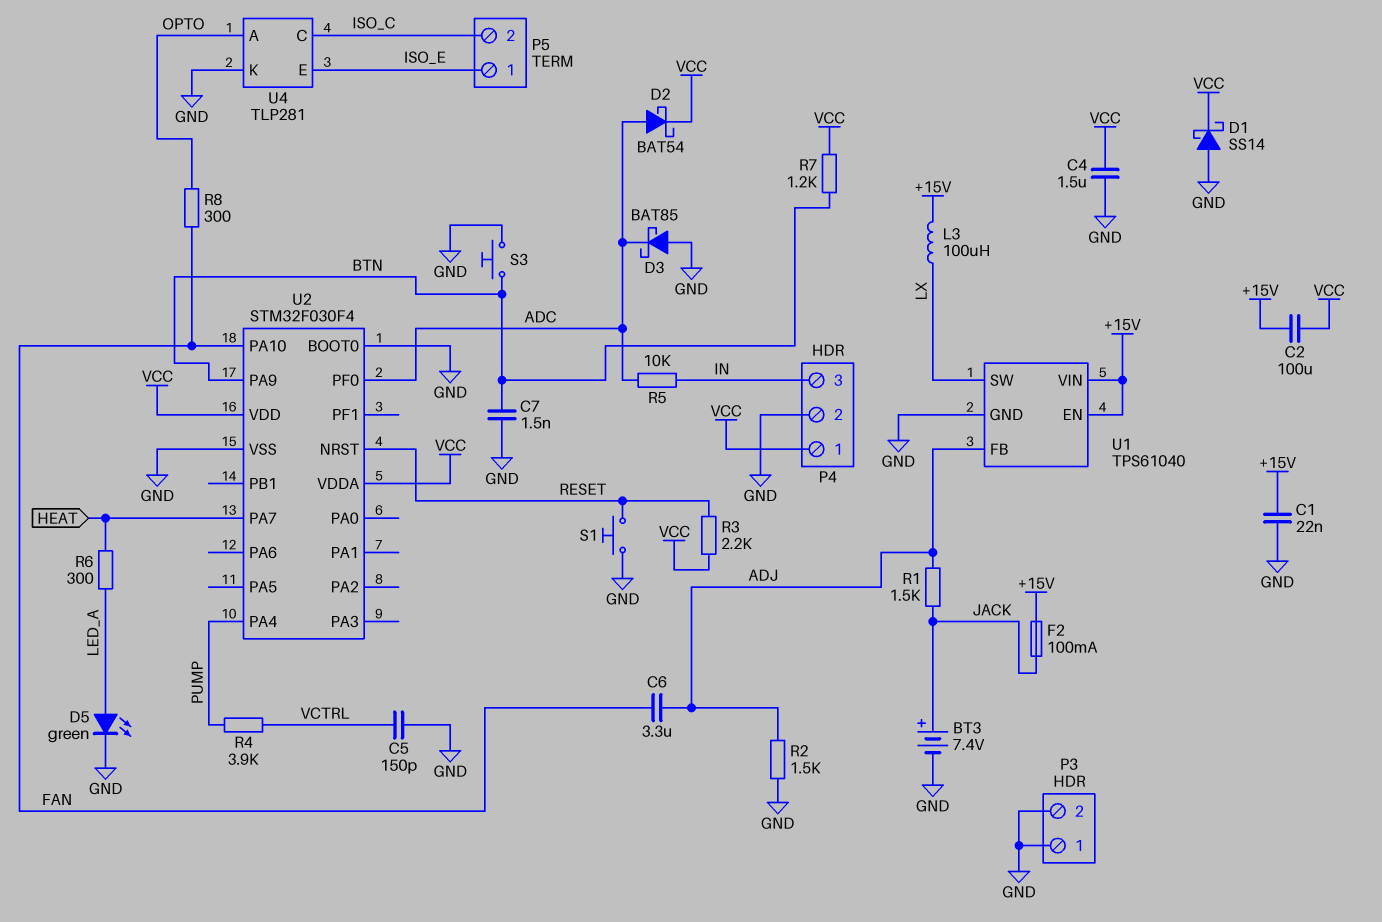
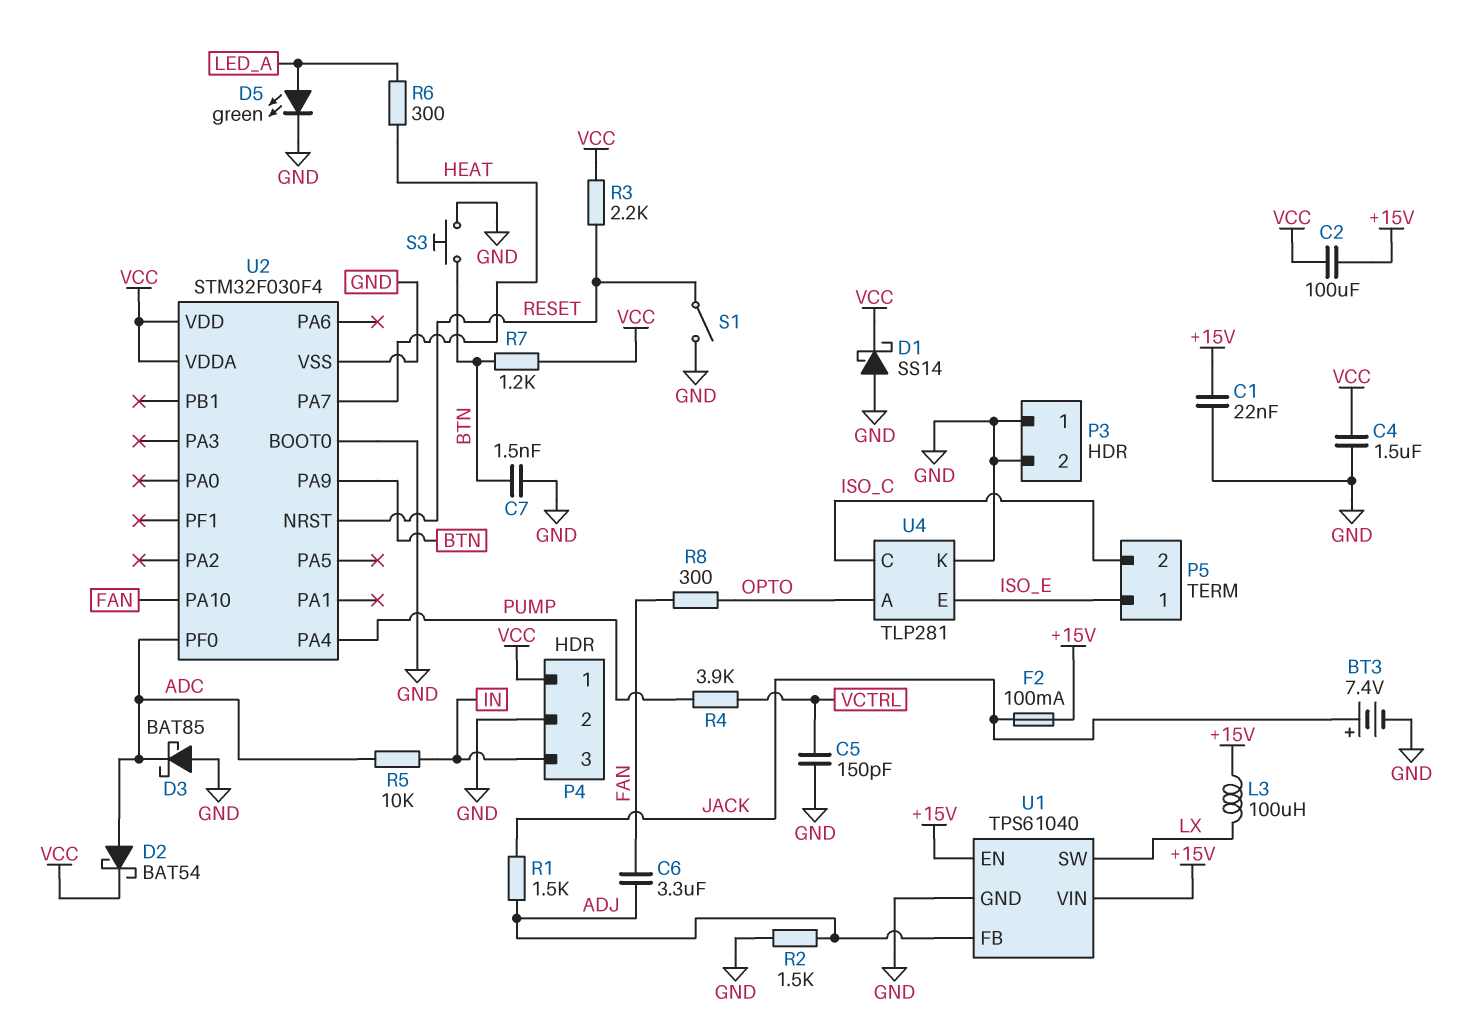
S1: button (GND, RESET) -> switch (GND, RESET)

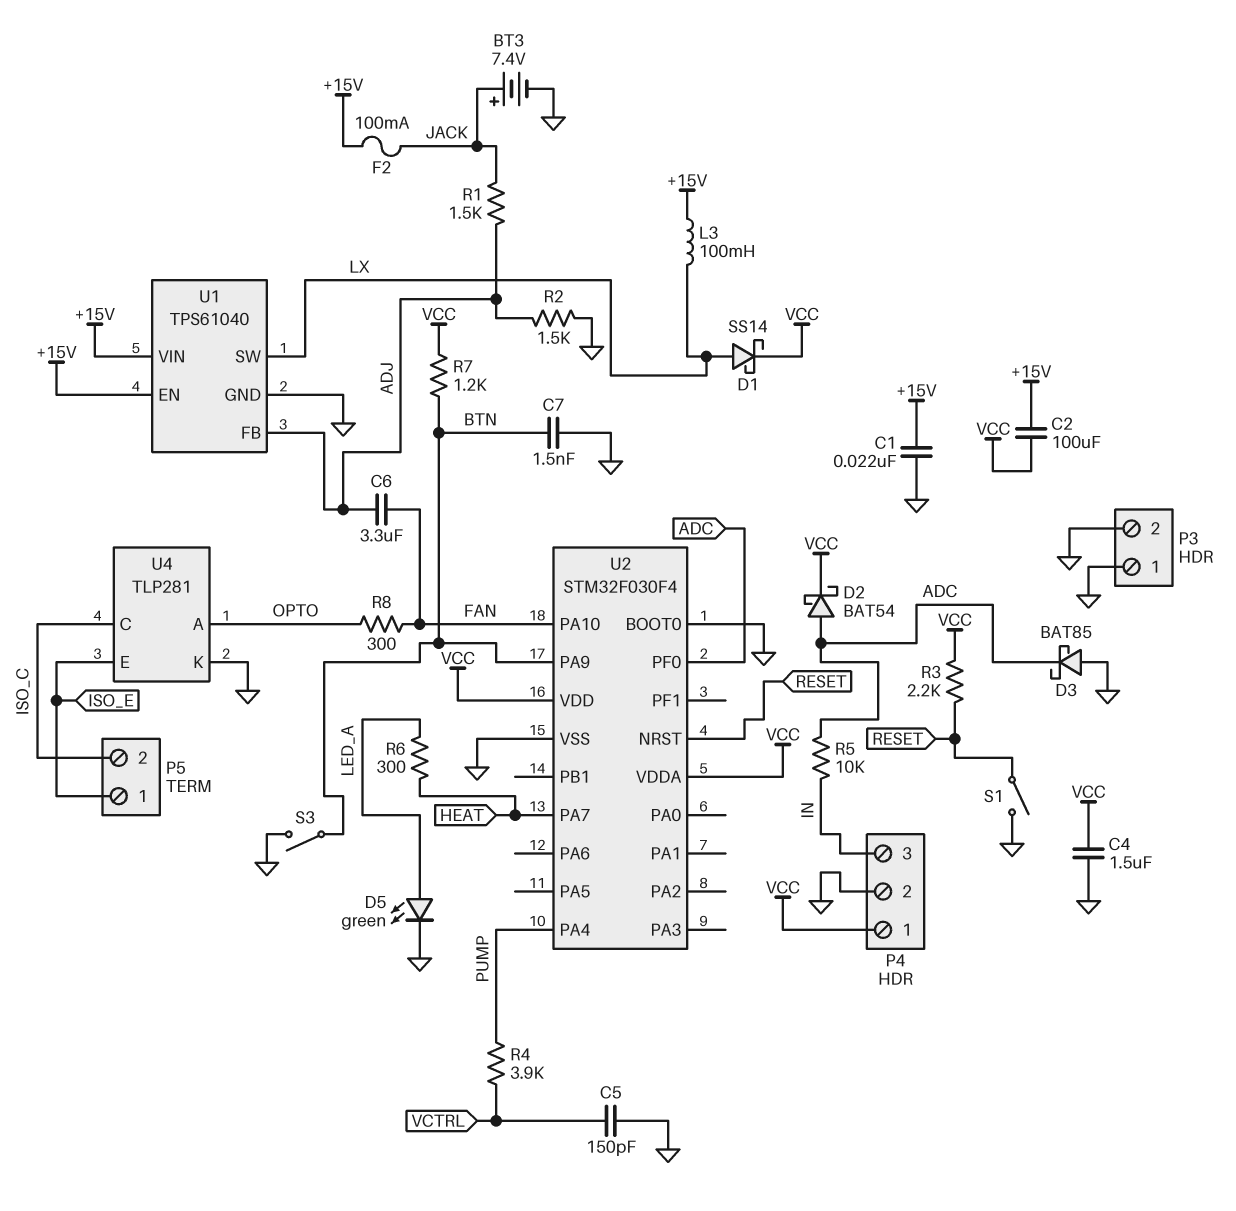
D1: schottky SS14 (A GND, K VCC) -> schottky SS14 (A LX, K VCC)
L3: 100uH (+15V, LX) -> 100mH (+15V, LX)
S3: button (BTN, GND) -> switch (BTN, GND)

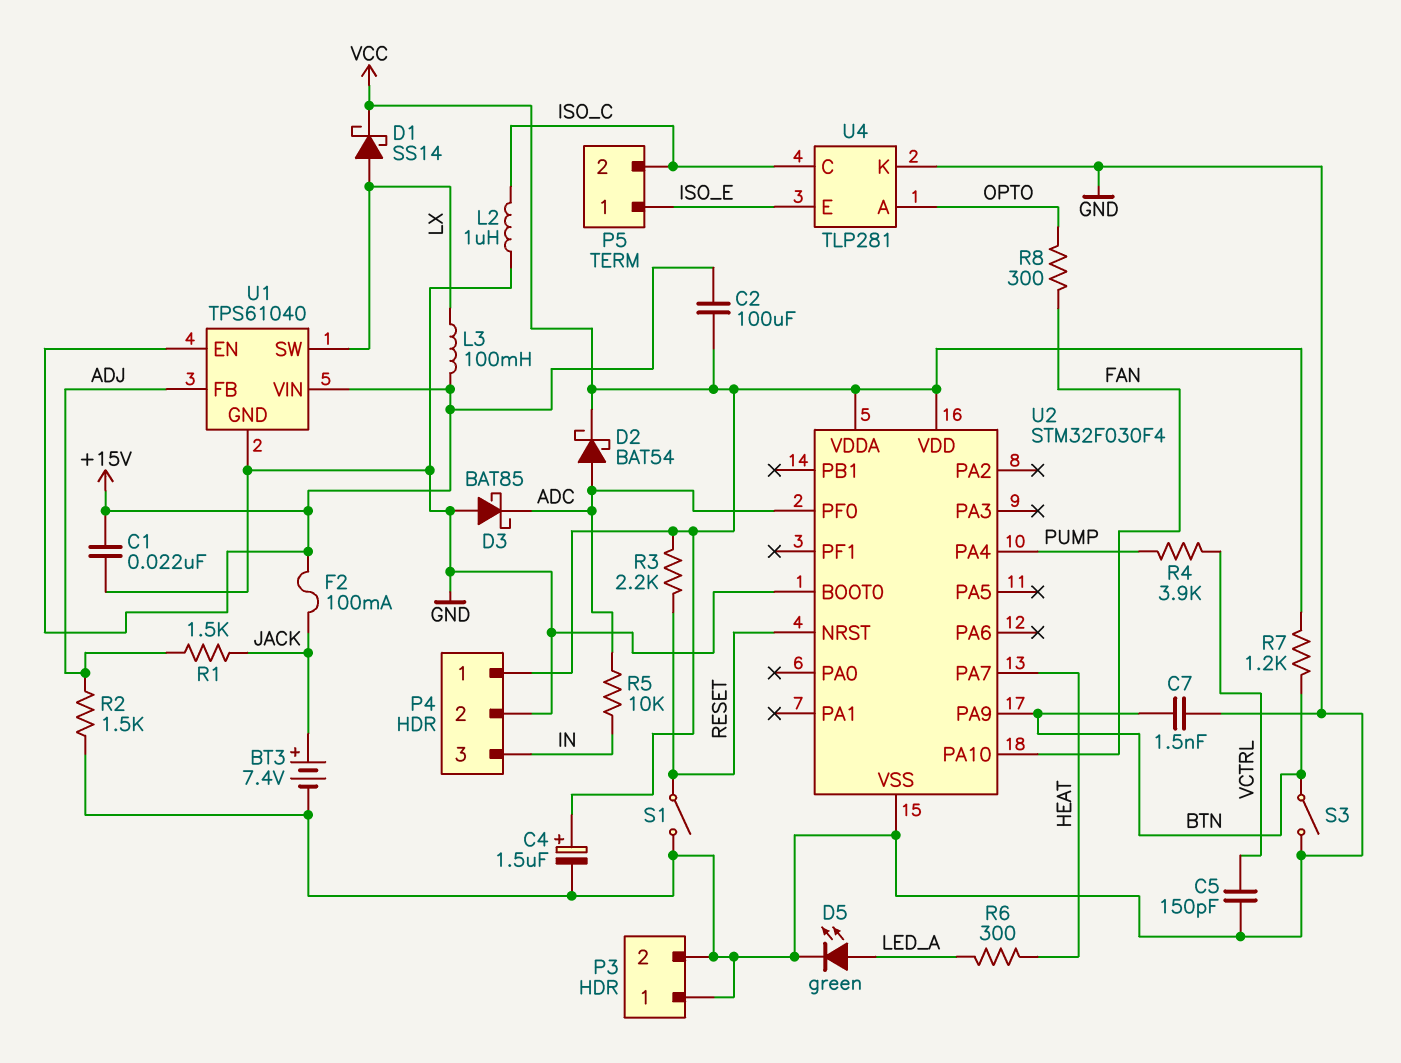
C4: 1.5uF (GND, VCC) -> 1.5uF (plus VCC, minus GND)
C6: 3.3uF (ADJ, FAN) -> none
L2: none -> 1uH (GND, ISO_C)

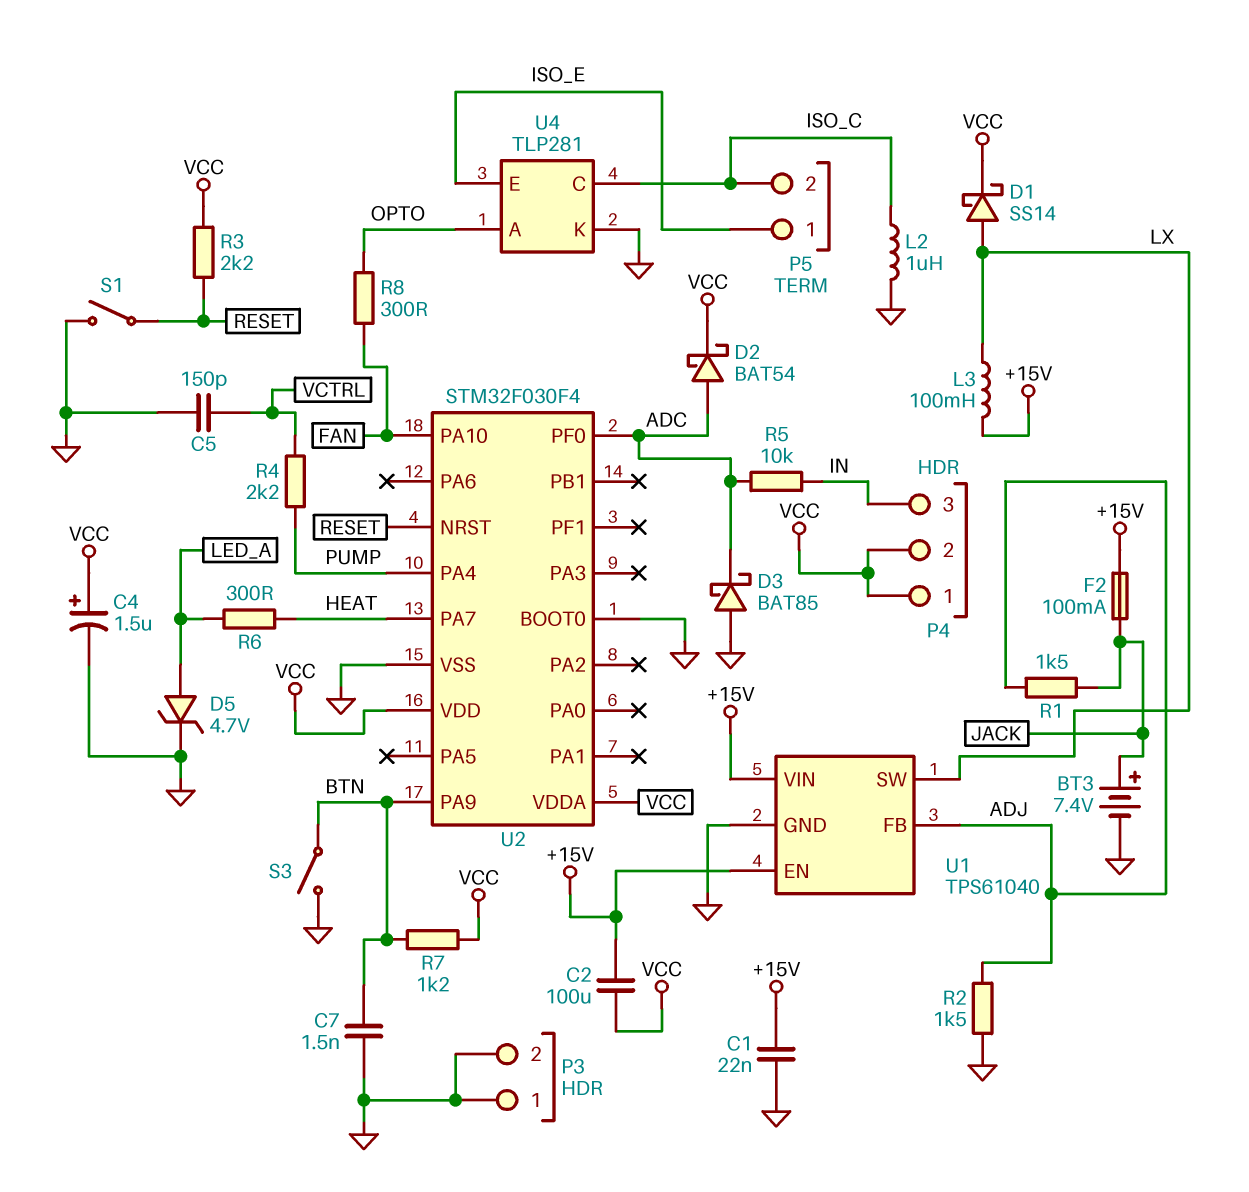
D5: LED green (A LED_A, K GND) -> zener 4.7V (A LED_A, K GND)
P4 pin 2: GND -> VCC
R4: 3.9k (PUMP, VCTRL) -> 2.2k (PUMP, VCTRL)

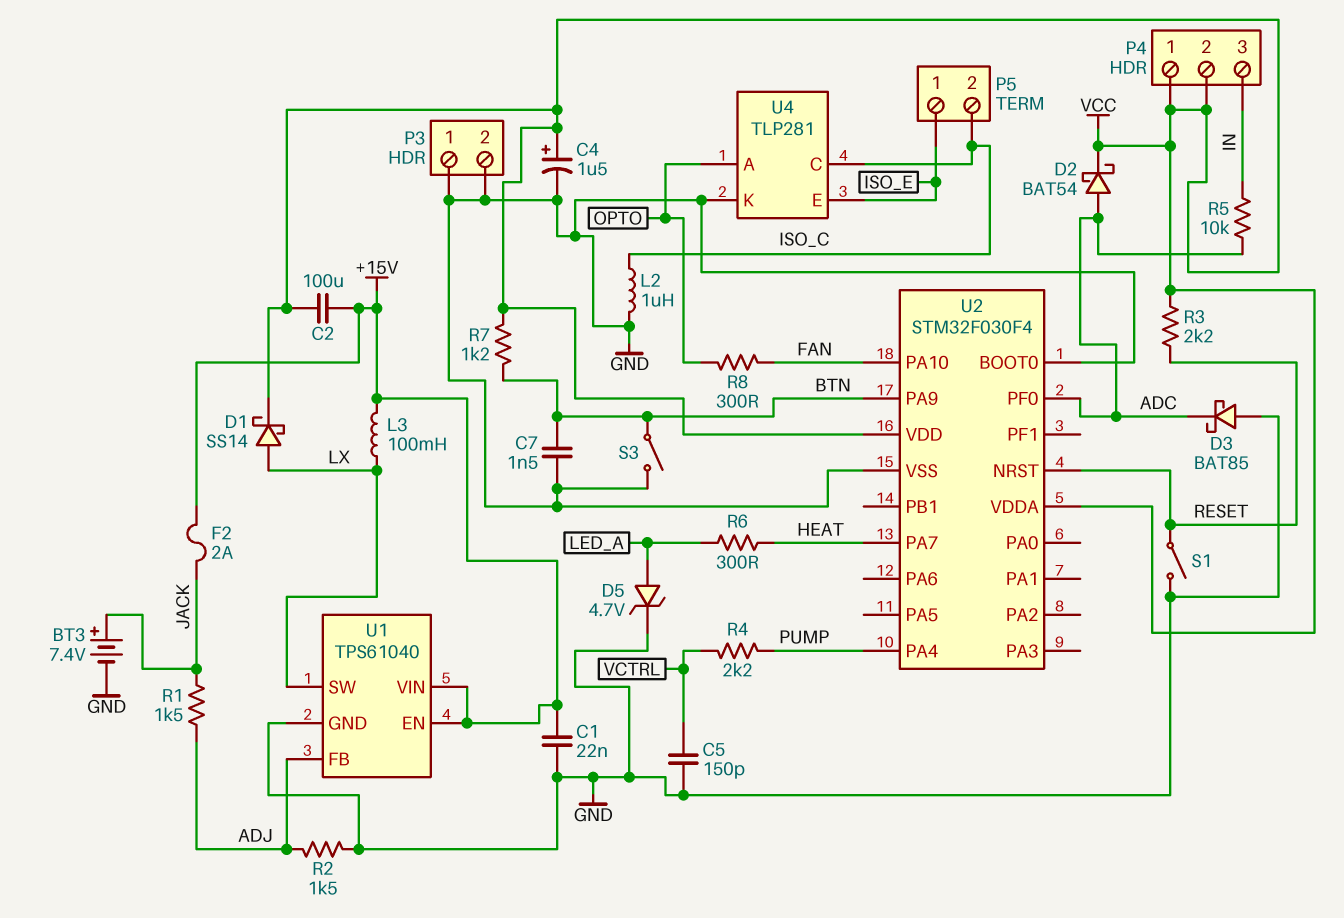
F2: 100mA (+15V, JACK) -> 2A (+15V, JACK)

